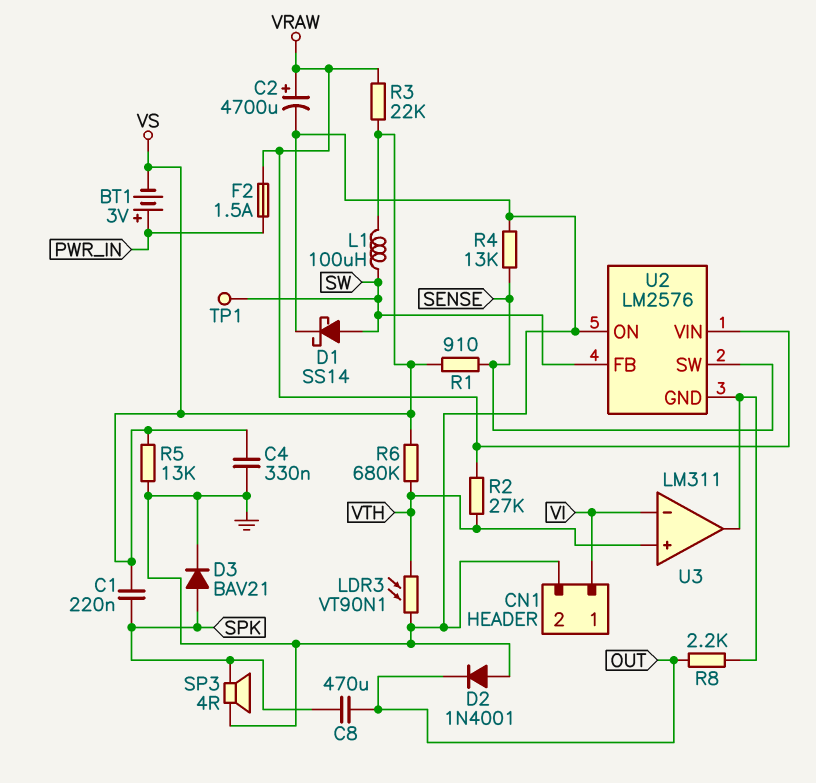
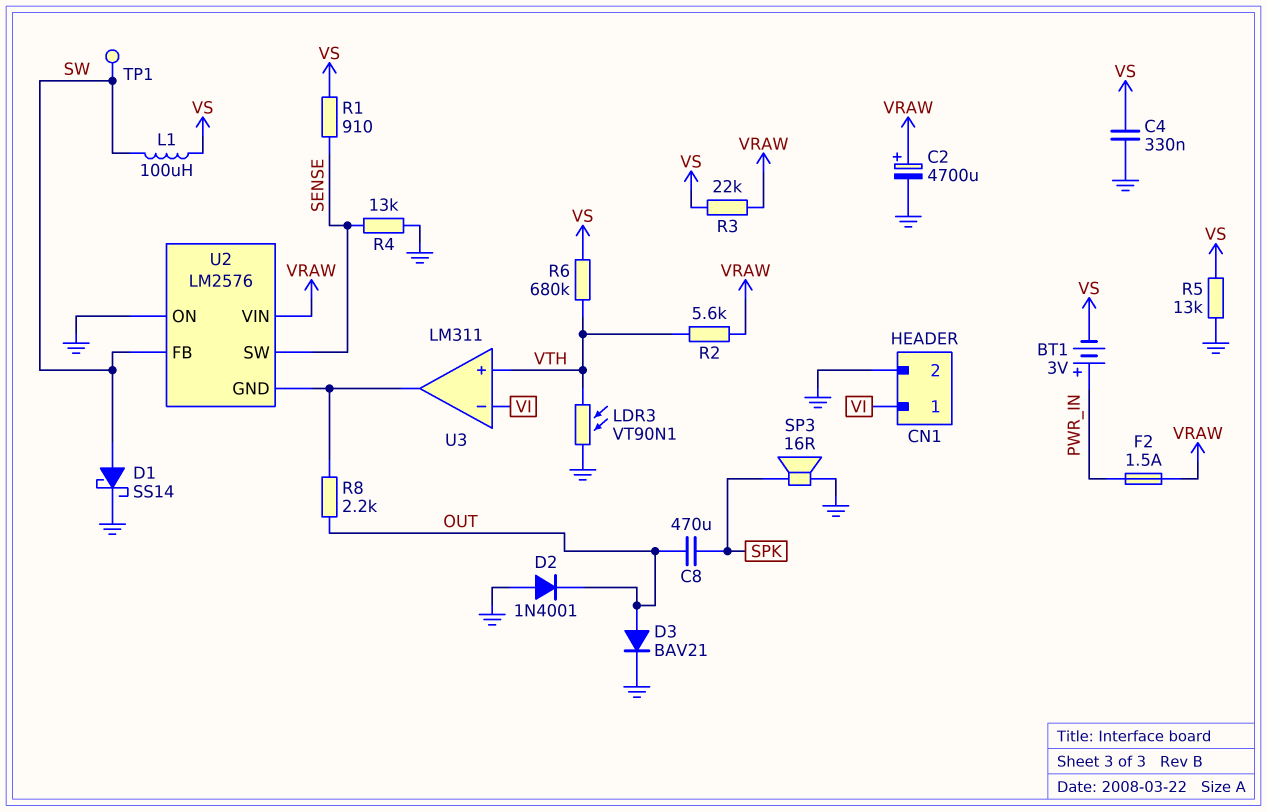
C1: 220nF (SPK, VS) -> none
D3: diode BAV21 (A SPK, K GND) -> diode BAV21 (A OUT, K GND)
R2: 27k (VRAW, VTH) -> 5.6k (VRAW, VTH)
SP3: speaker 4R (GND, SPK) -> speaker 16R (GND, SPK)

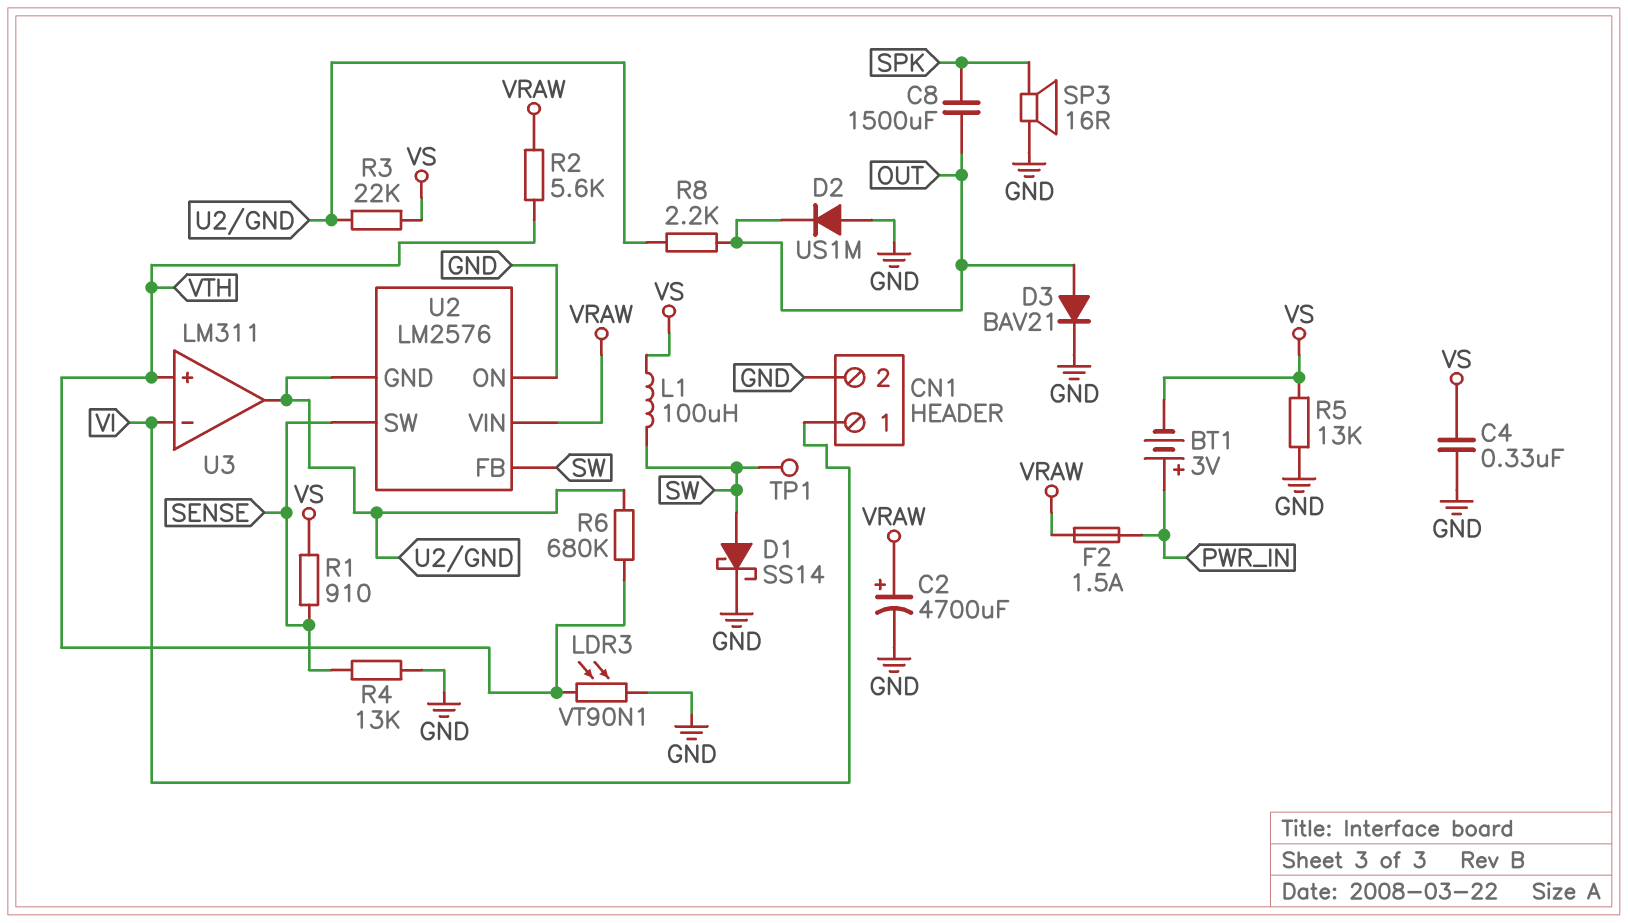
C8: 470uF (OUT, SPK) -> 1500uF (OUT, SPK)
D2: diode 1N4001 (A GND, K OUT) -> diode US1M (A GND, K OUT)
R3: 22k (VRAW, VS) -> 22k (U2/GND, VS)
R6: 680k (VS, VTH) -> 680k (U2/GND, VTH)

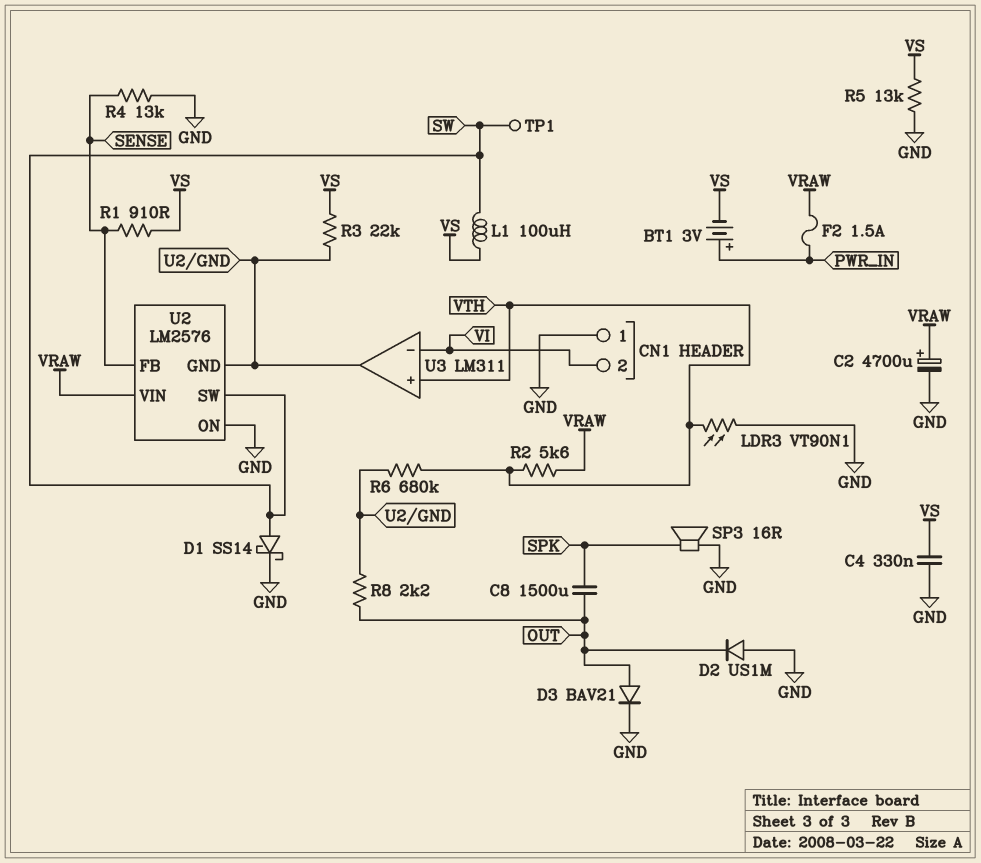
CN1 pin 1: VI -> GND
CN1 pin 2: GND -> VI
U2 pin FB: SW -> SENSE
U2 pin SW: SENSE -> SW

